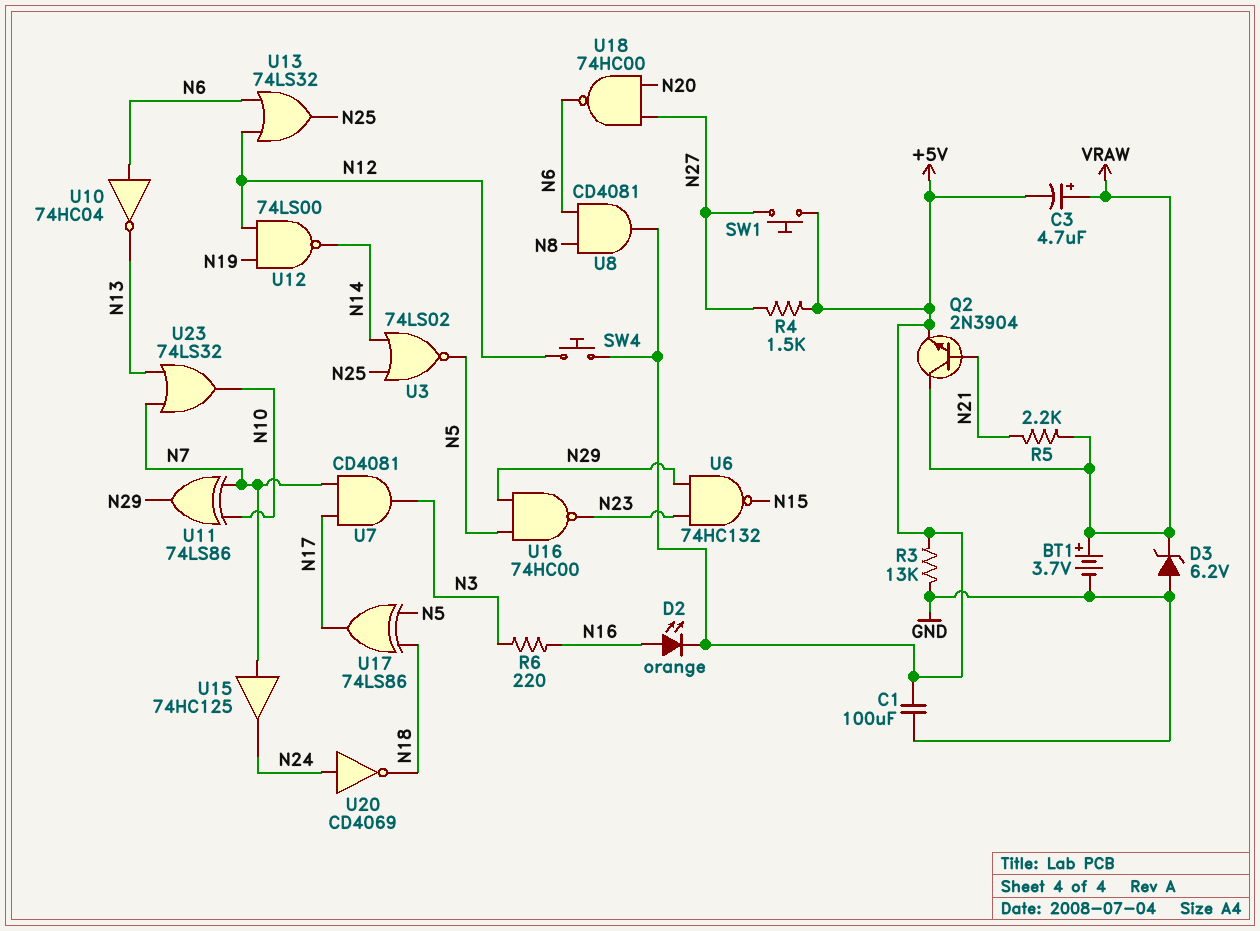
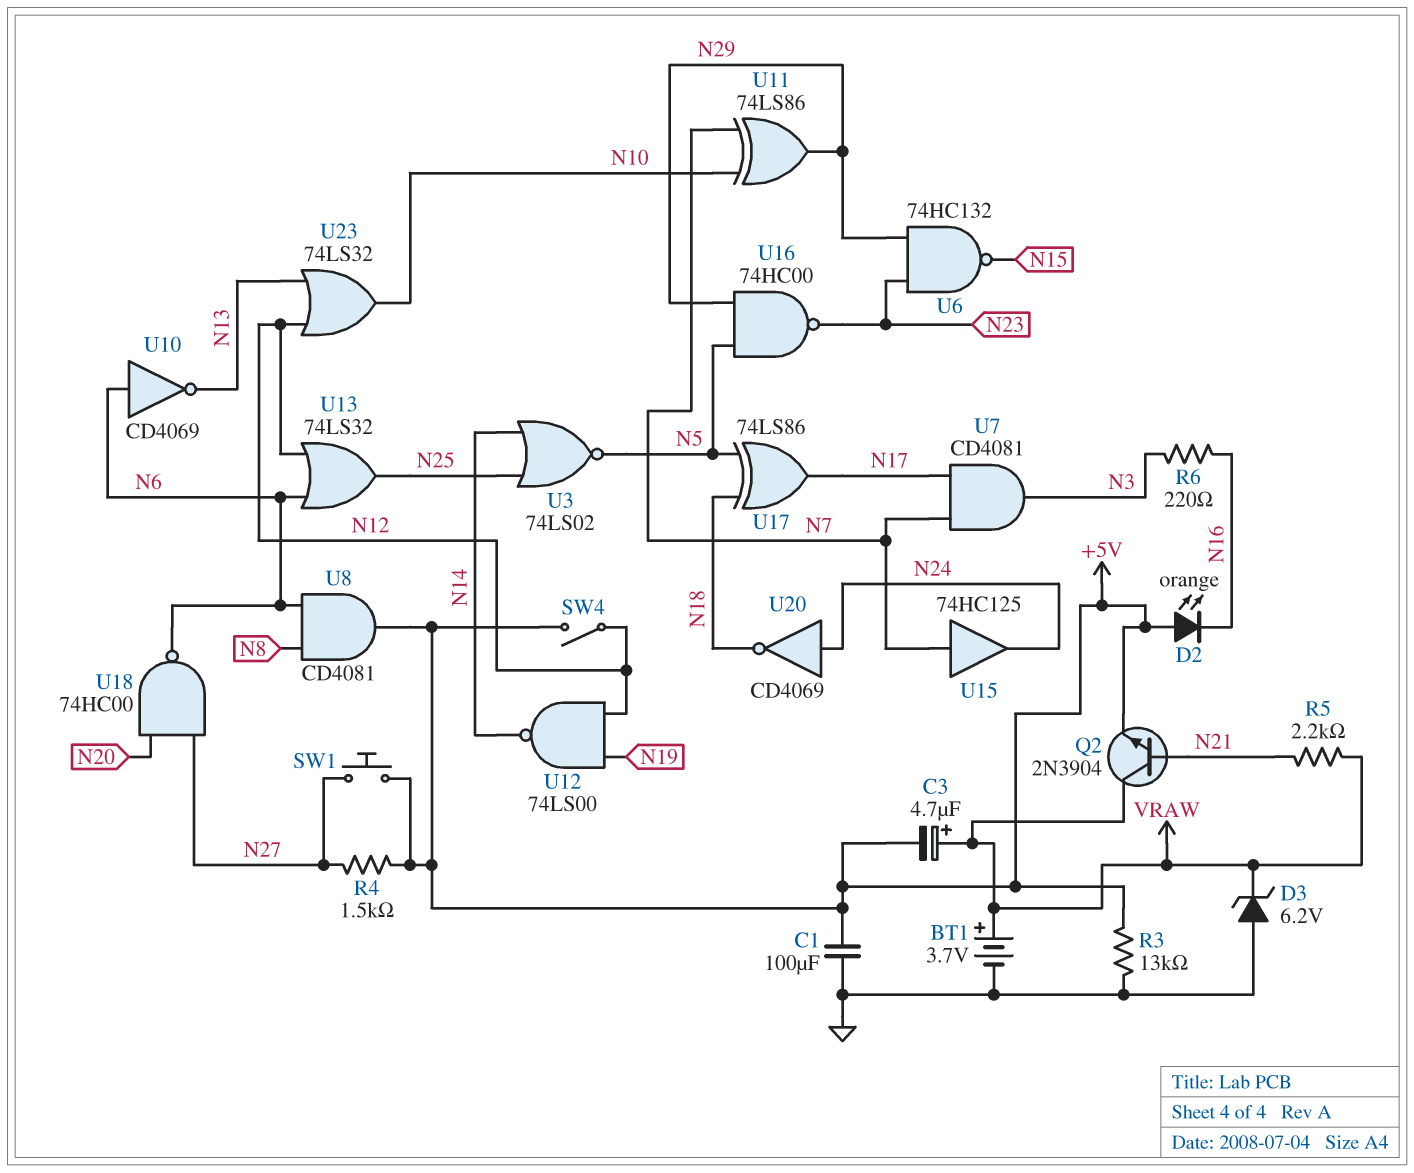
D2: LED orange (A N16, K +5V) -> LED orange (A +5V, K N16)
SW4: button (+5V, N12) -> switch (+5V, N12)
U10: NOT 74HC04 (in N6, out N13) -> NOT CD4069 (in N6, out N13)
U23: OR 74LS32 (in N7, in N13, out N10) -> OR 74LS32 (in N12, in N13, out N10)

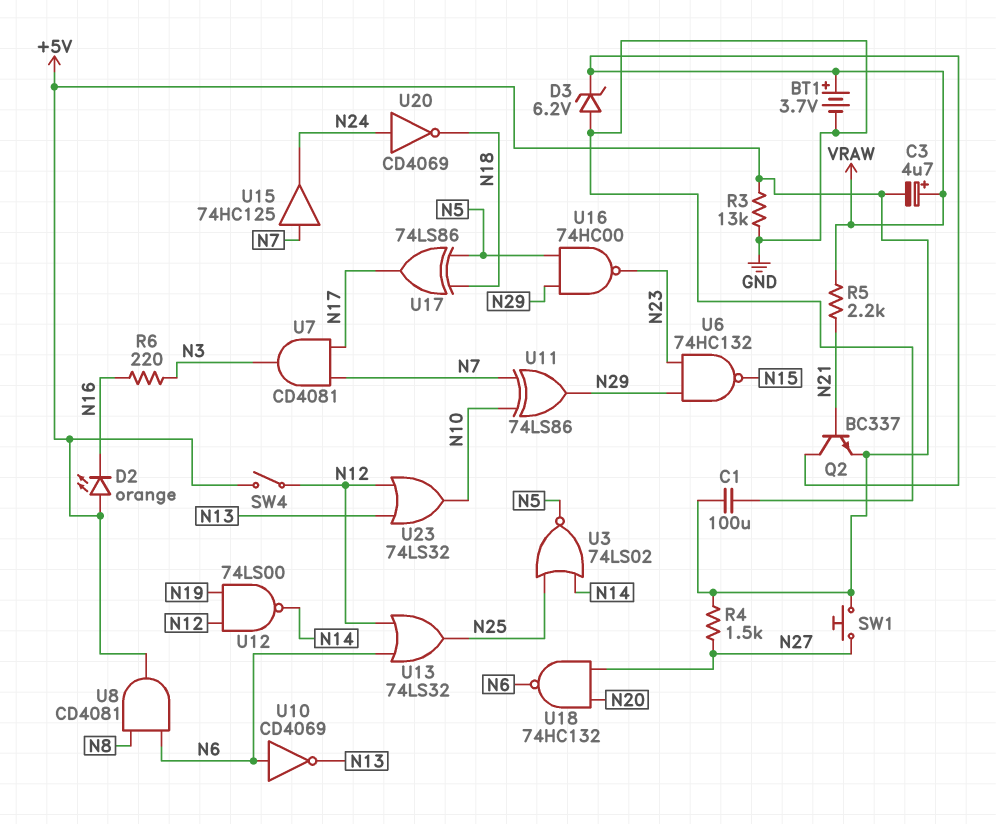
Q2: NPN 2N3904 (B N21, C VRAW, E +5V) -> NPN BC337 (B N21, C VRAW, E +5V)
U18: NAND 74HC00 (in N20, in N27, out N6) -> NAND 74HC132 (in N20, in N27, out N6)

